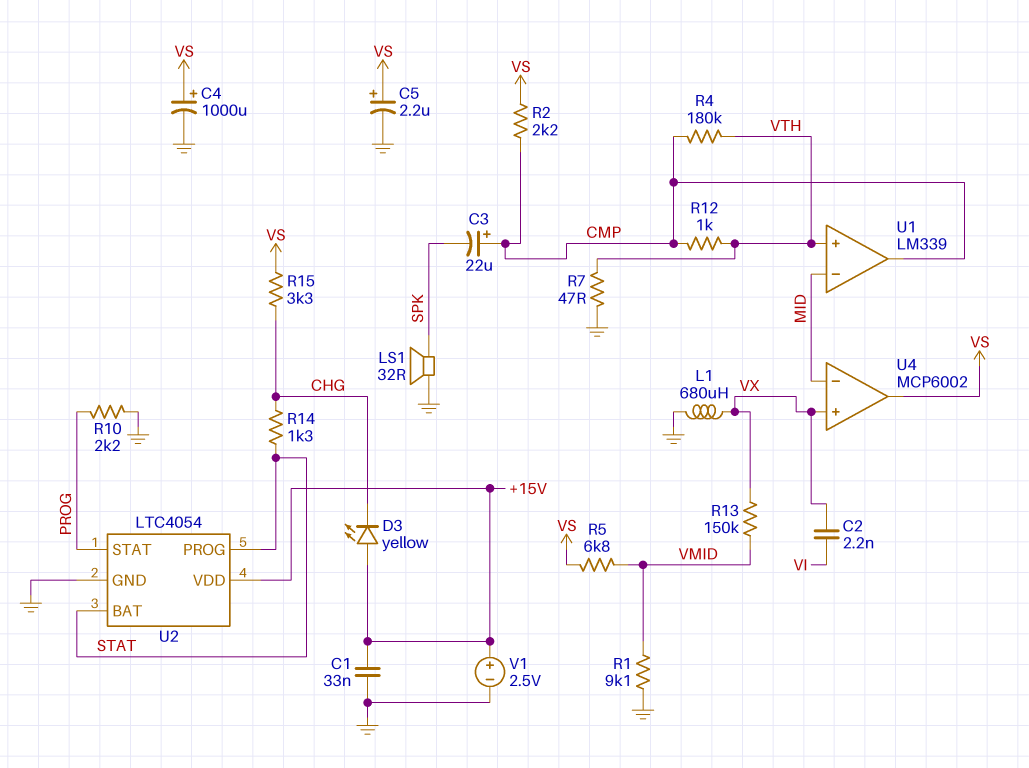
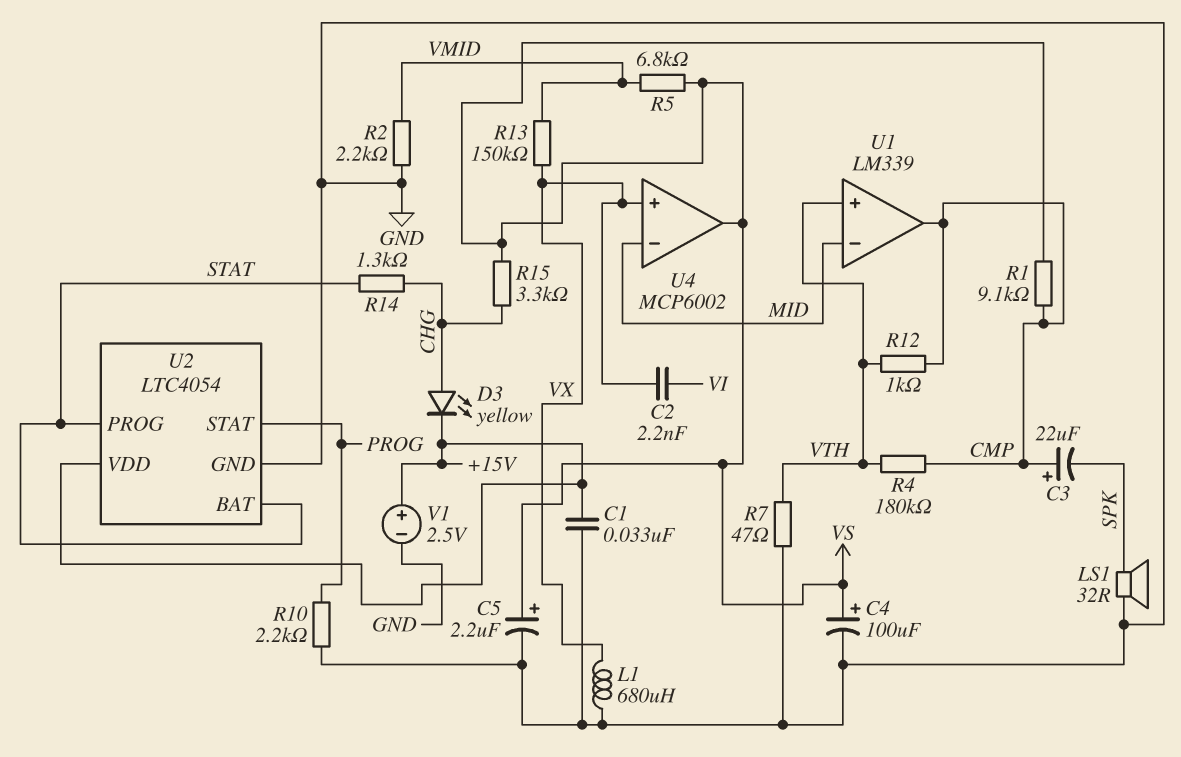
C4: 1000uF (plus VS, minus GND) -> 100uF (plus VS, minus GND)
D3: LED yellow (A +15V, K CHG) -> LED yellow (A CHG, K +15V)
R1: 9.1k (GND, VMID) -> 9.1k (CMP, VS)
R2: 2.2k (CMP, VS) -> 2.2k (GND, VMID)

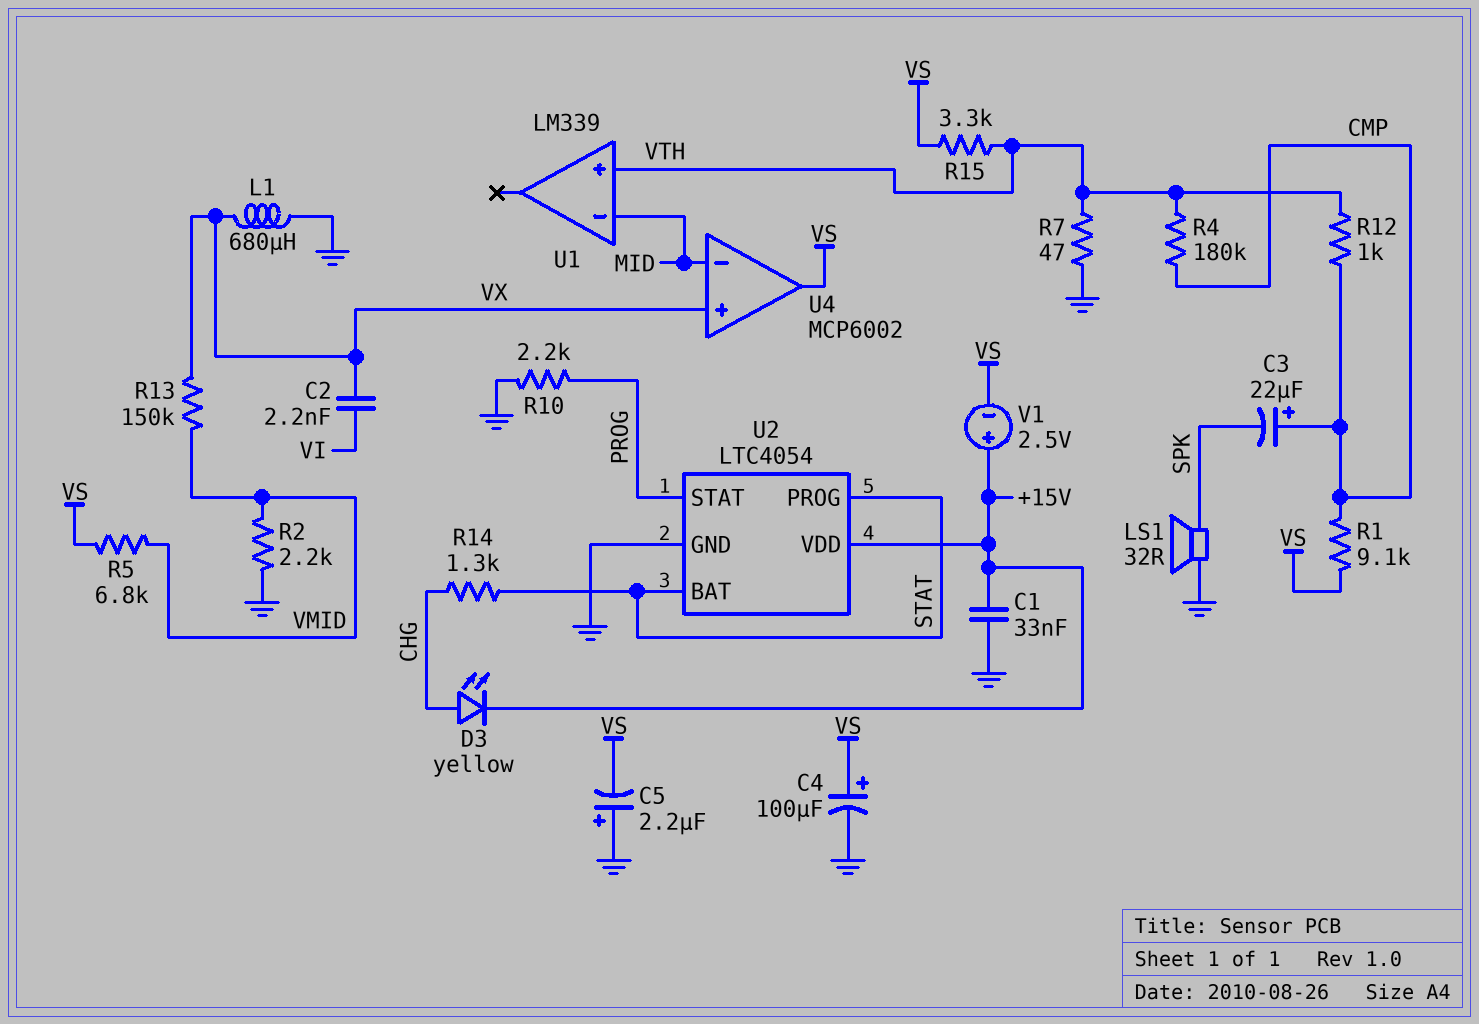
C5: 2.2uF (plus VS, minus GND) -> 2.2uF (plus GND, minus VS)
R15: 3.3k (CHG, VS) -> 3.3k (VS, VTH)
U1 pin out: CMP -> none
V1: 2.5V (plus +15V, minus GND) -> 2.5V (plus +15V, minus VS)

